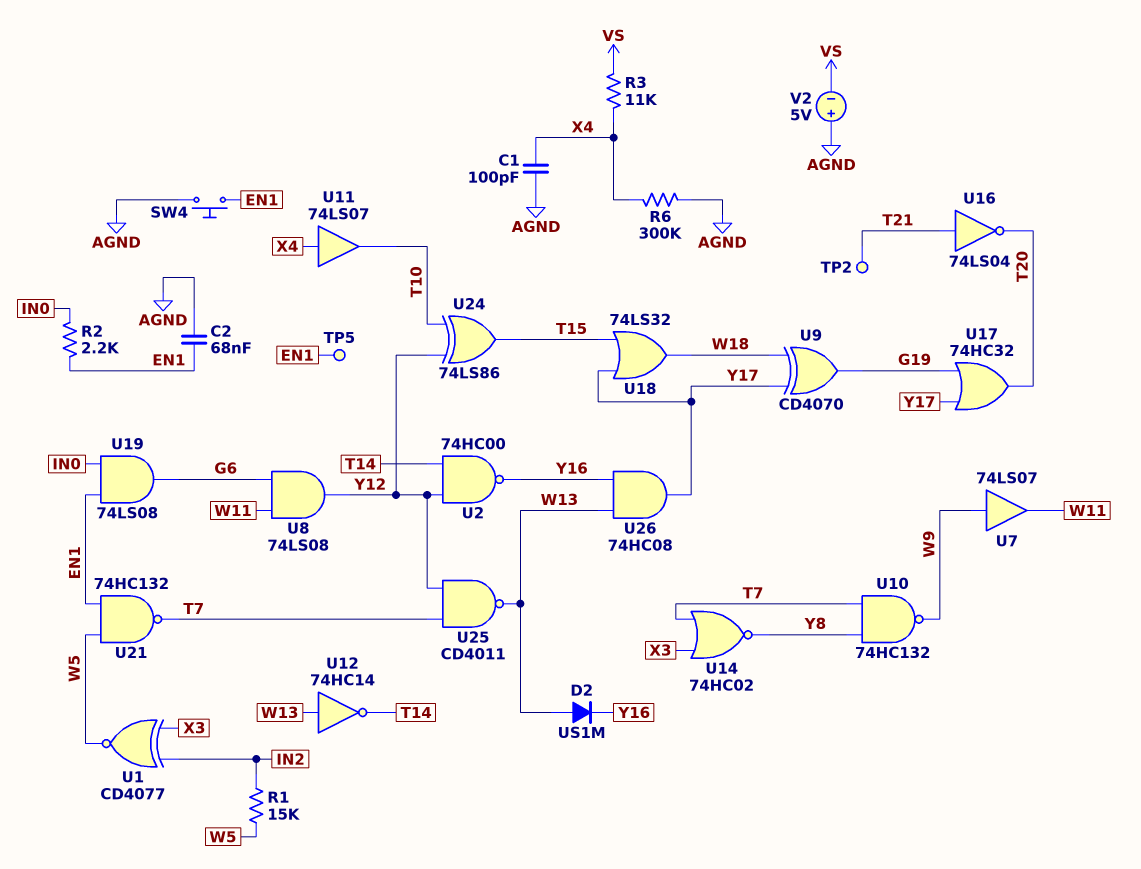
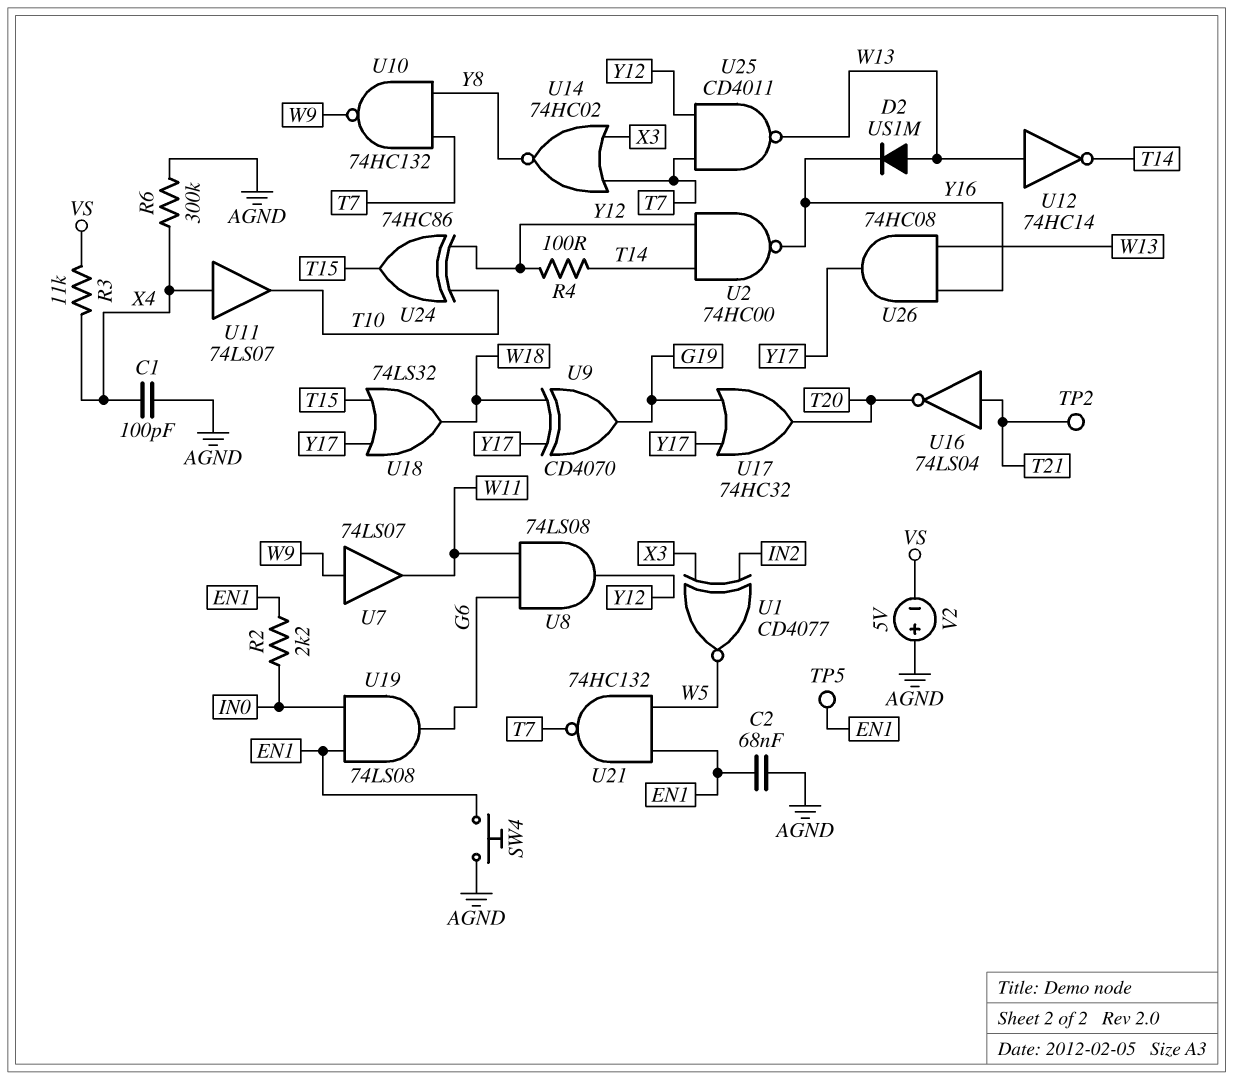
R1: 15k (IN2, W5) -> none
R4: none -> 100 (T14, Y12)
U24: XOR 74LS86 (in T10, in Y12, out T15) -> XOR 74HC86 (in T10, in Y12, out T15)

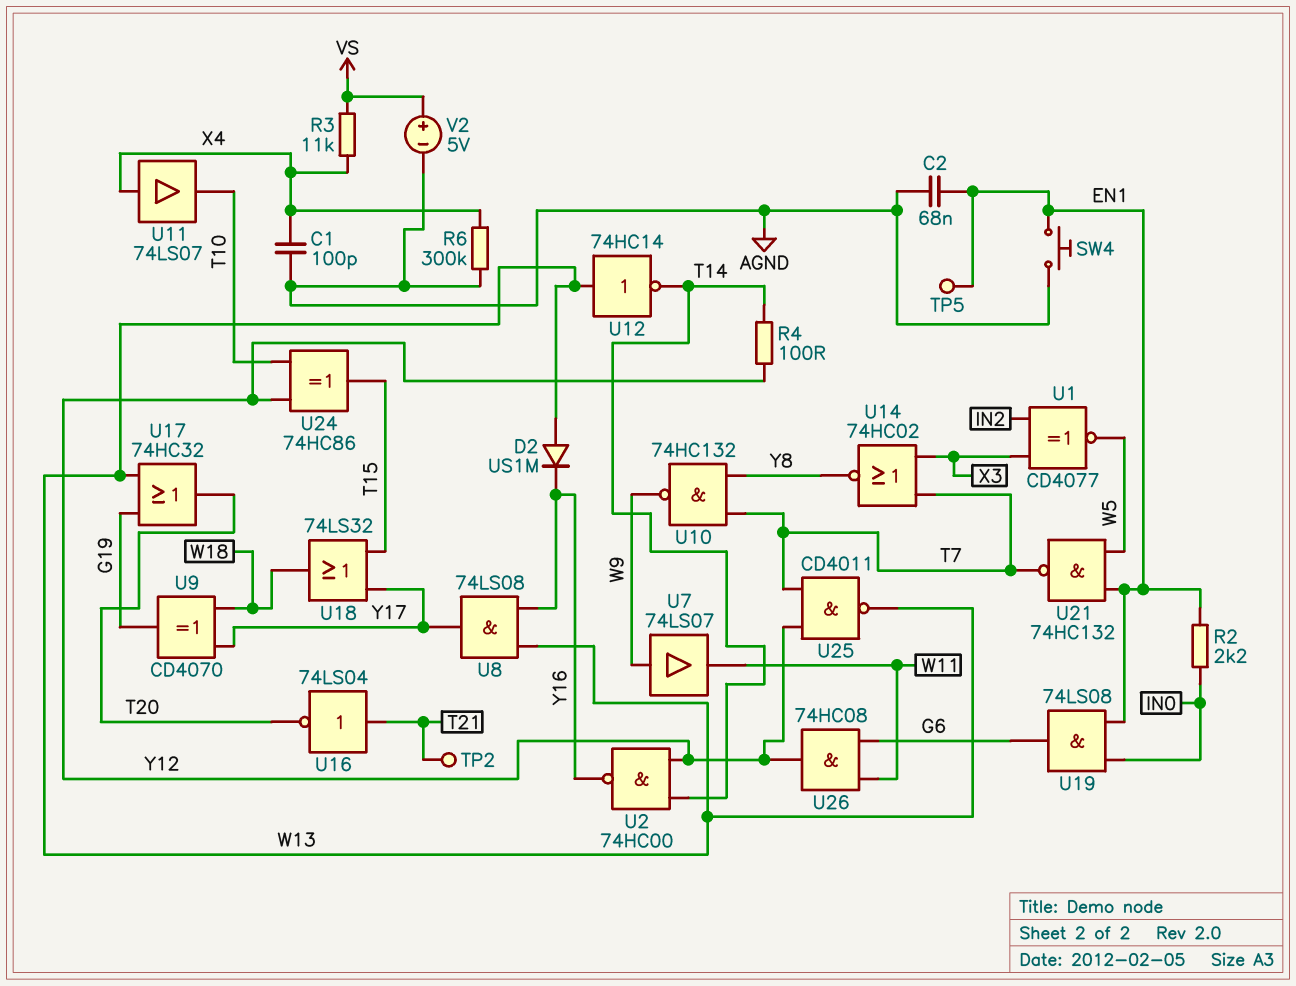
U8: AND 74LS08 (in G6, in W11, out Y12) -> AND 74LS08 (in W13, in Y16, out Y17)
U17: OR 74HC32 (in G19, in Y17, out T20) -> OR 74HC32 (in G19, in W13, out T20)
U26: AND 74HC08 (in W13, in Y16, out Y17) -> AND 74HC08 (in G6, in W11, out Y12)
V2: 5V (plus AGND, minus VS) -> 5V (plus VS, minus AGND)

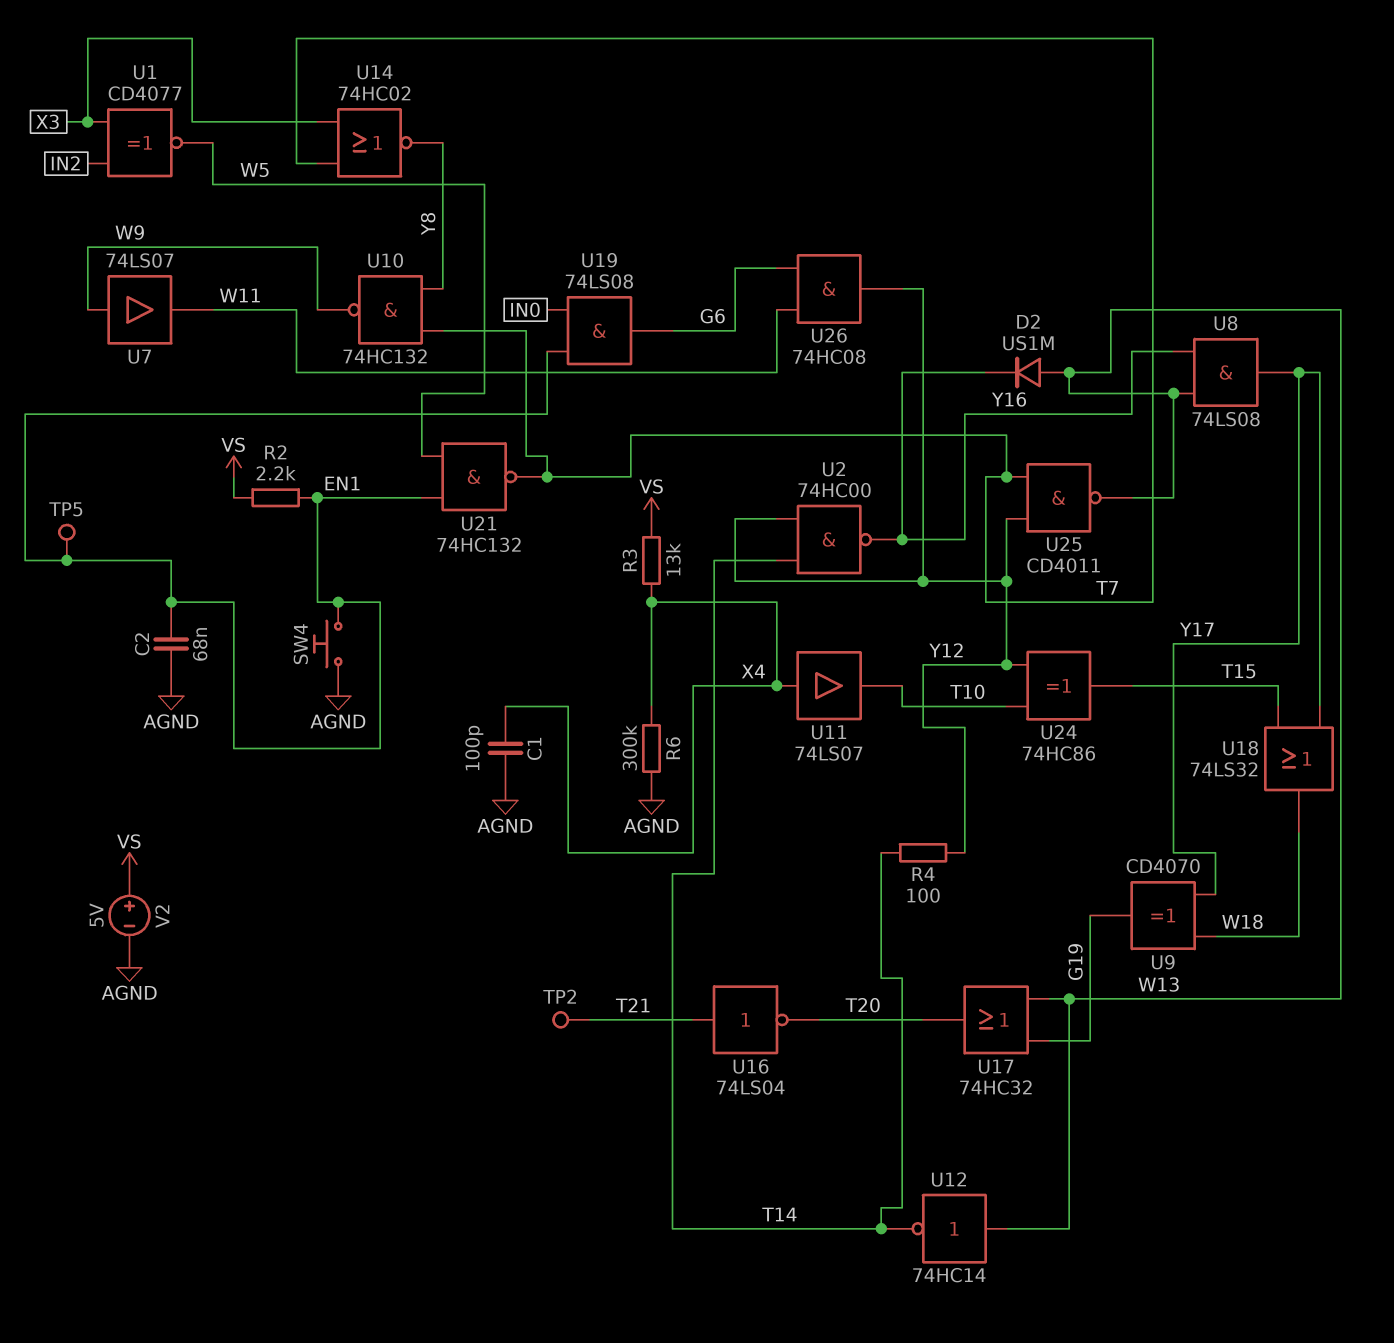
R2: 2.2k (EN1, IN0) -> 2.2k (EN1, VS)
R3: 11k (VS, X4) -> 13k (VS, X4)

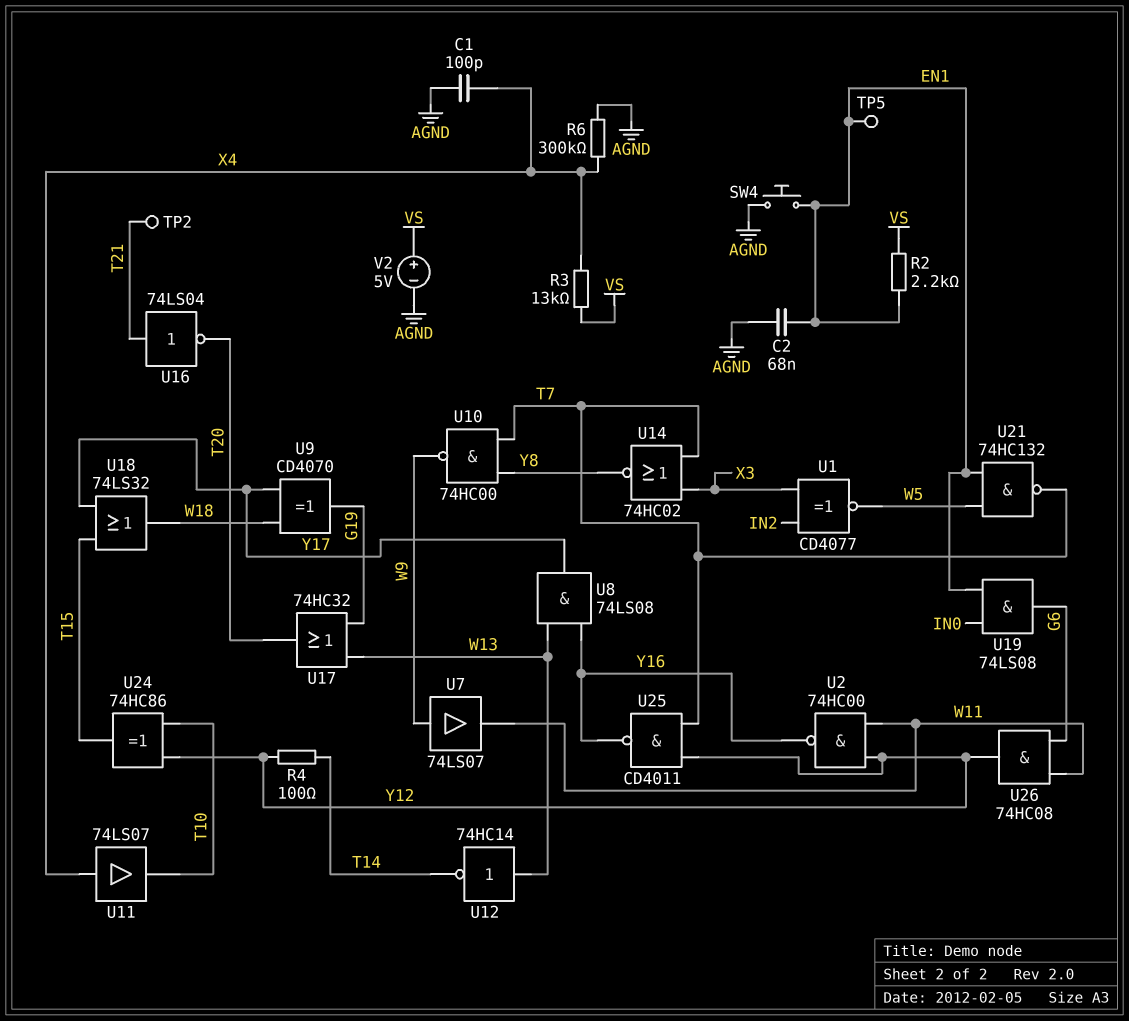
D2: diode US1M (A W13, K Y16) -> none
U2: NAND 74HC00 (in T14, in Y12, out Y16) -> NAND 74HC00 (in W11, in Y12, out Y16)
U10: NAND 74HC132 (in T7, in Y8, out W9) -> NAND 74HC00 (in T7, in Y8, out W9)
U25: NAND CD4011 (in T7, in Y12, out W13) -> NAND CD4011 (in T7, in Y12, out Y16)

